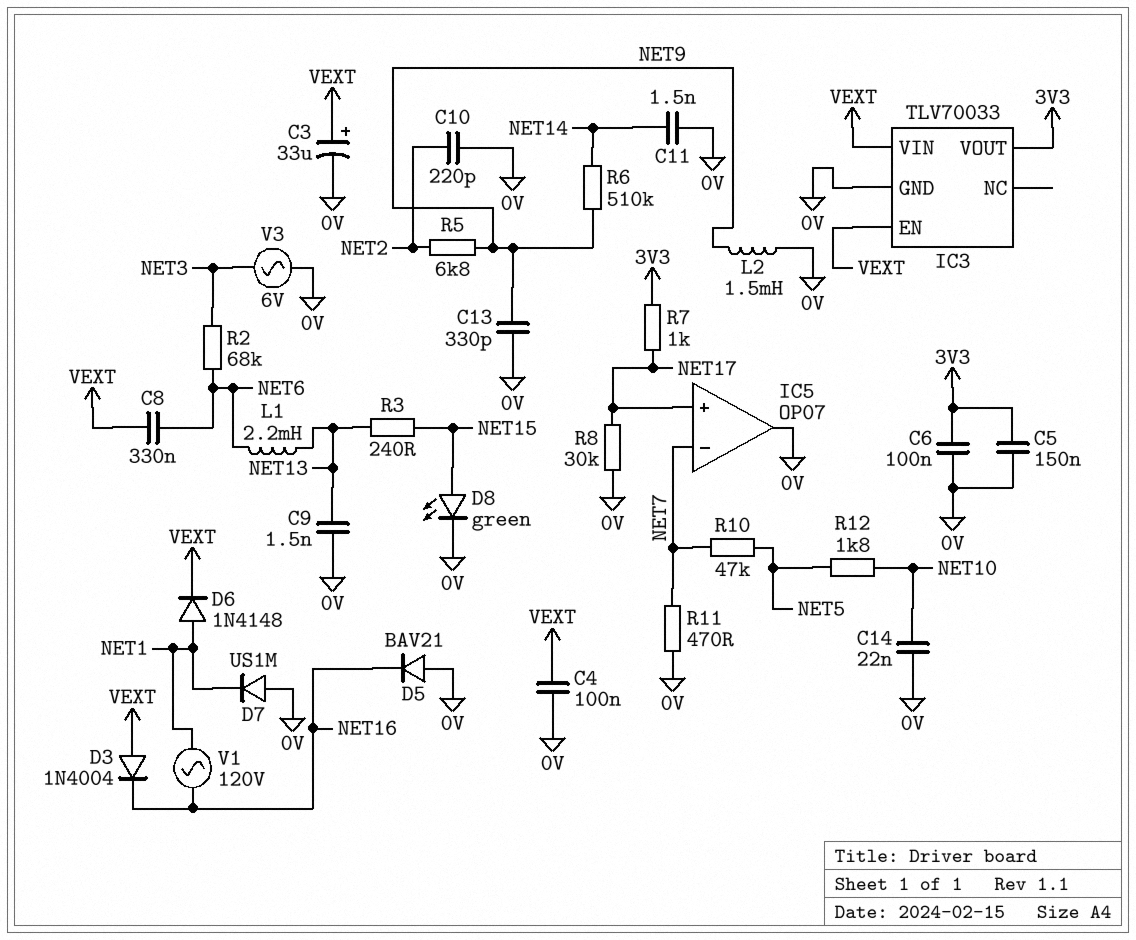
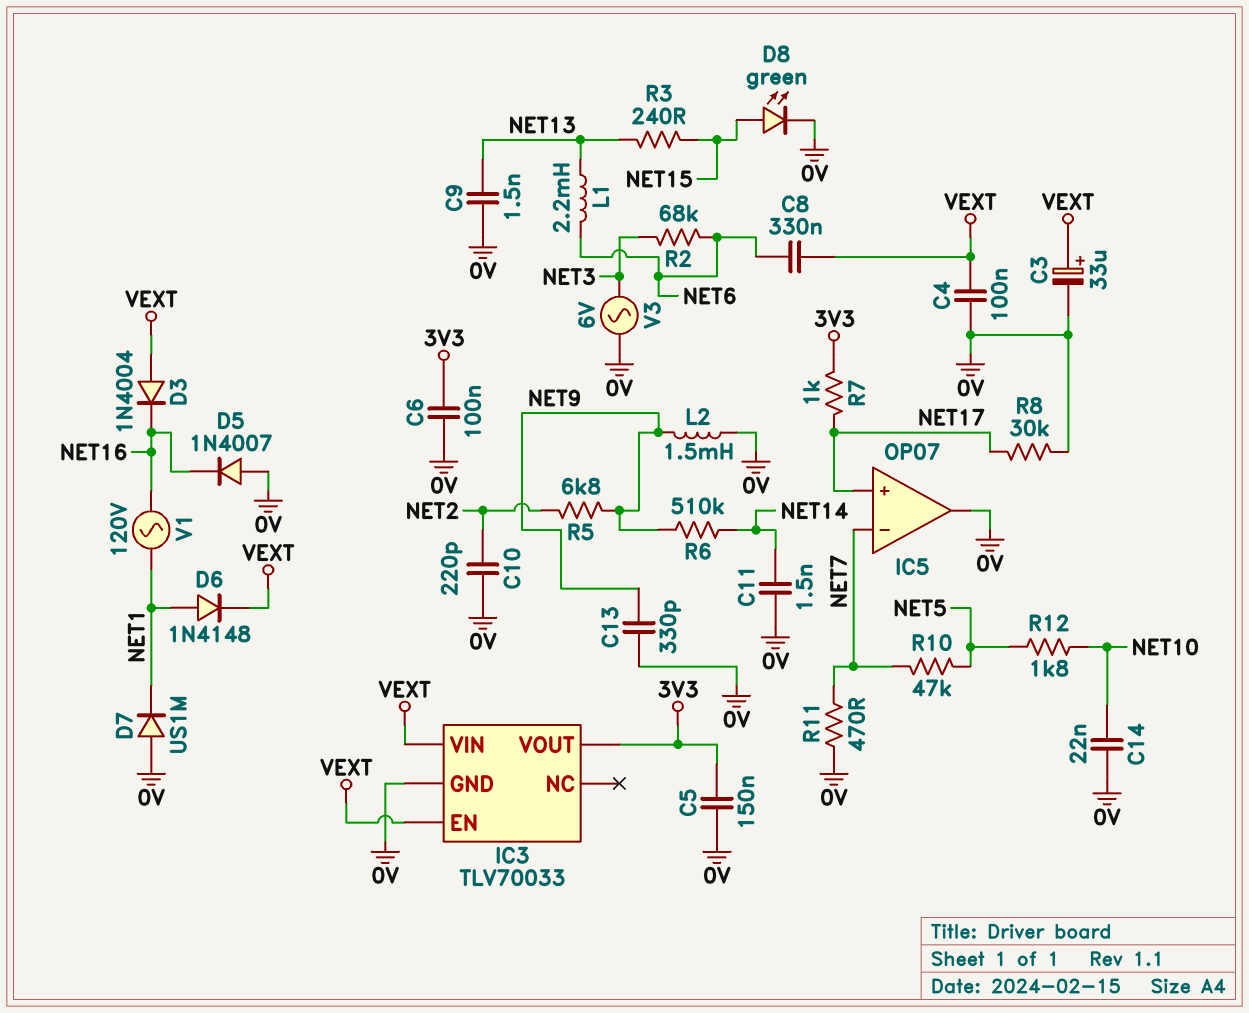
D5: diode BAV21 (A 0V, K NET16) -> diode 1N4007 (A 0V, K NET16)

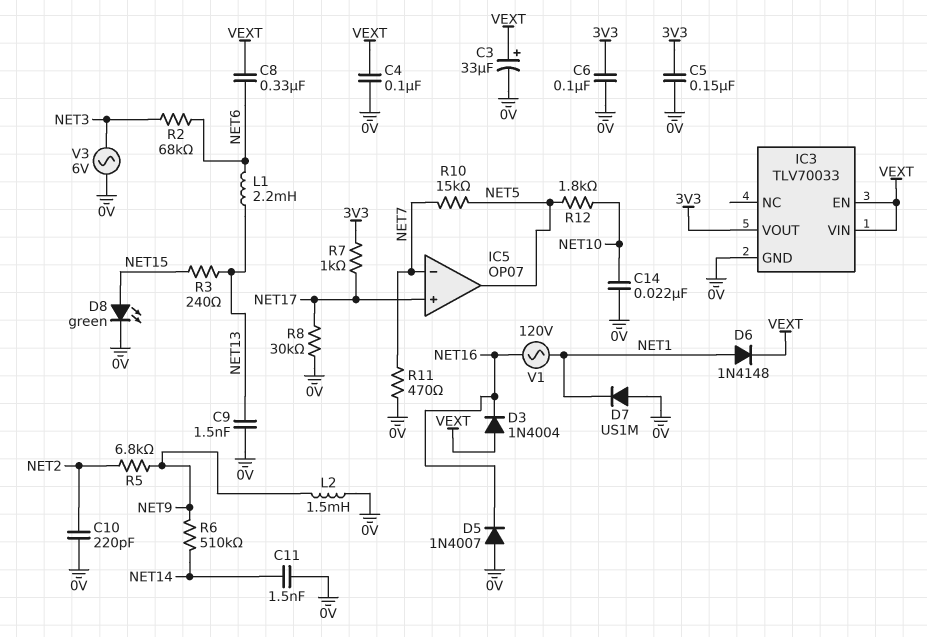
C13: 330pF (0V, NET9) -> none
IC5 pin out: 0V -> NET5
R10: 47k (NET5, NET7) -> 15k (NET5, NET7)

